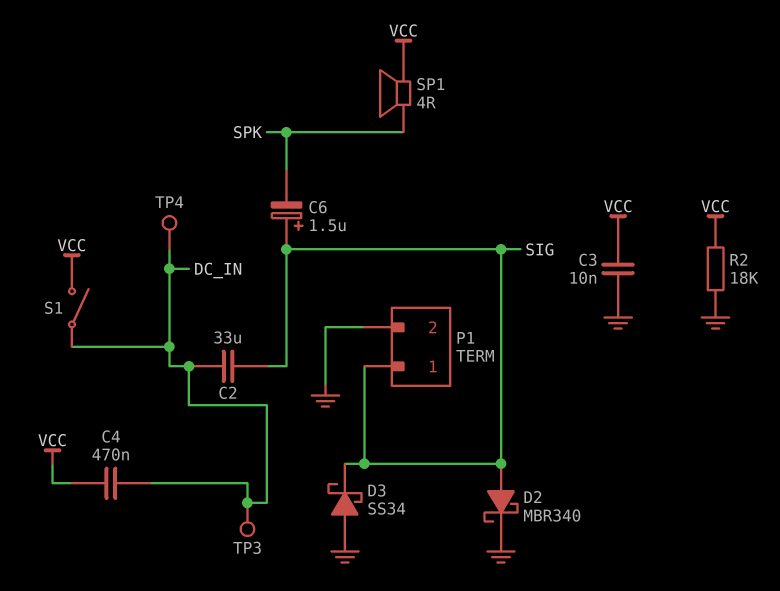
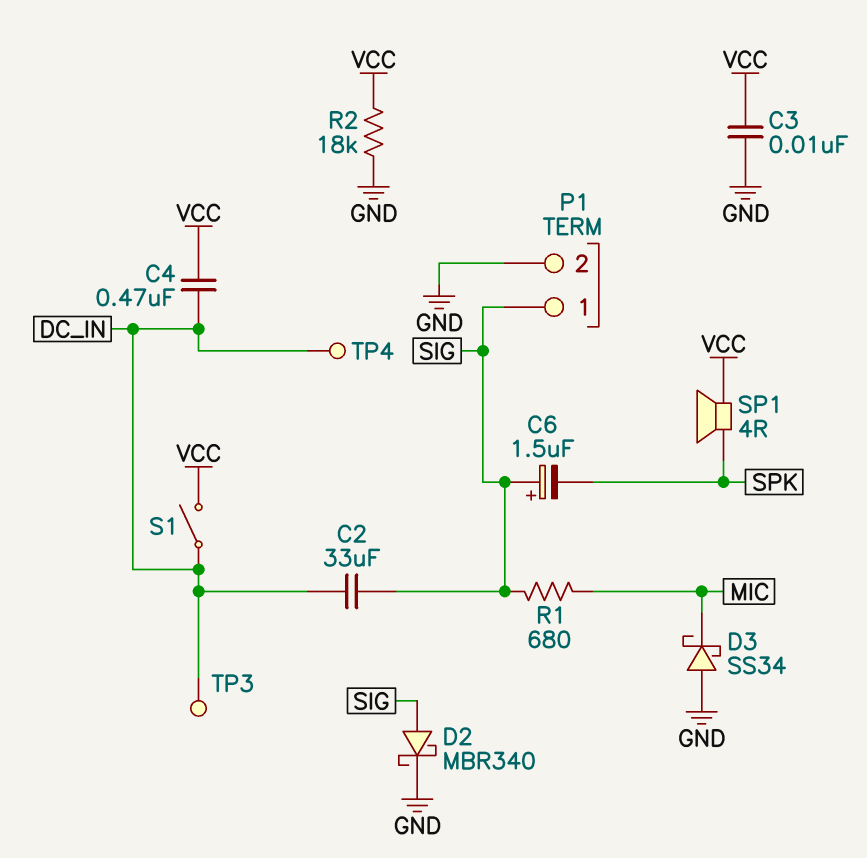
D3: schottky SS34 (A GND, K SIG) -> schottky SS34 (A GND, K MIC)
R1: none -> 680 (MIC, SIG)

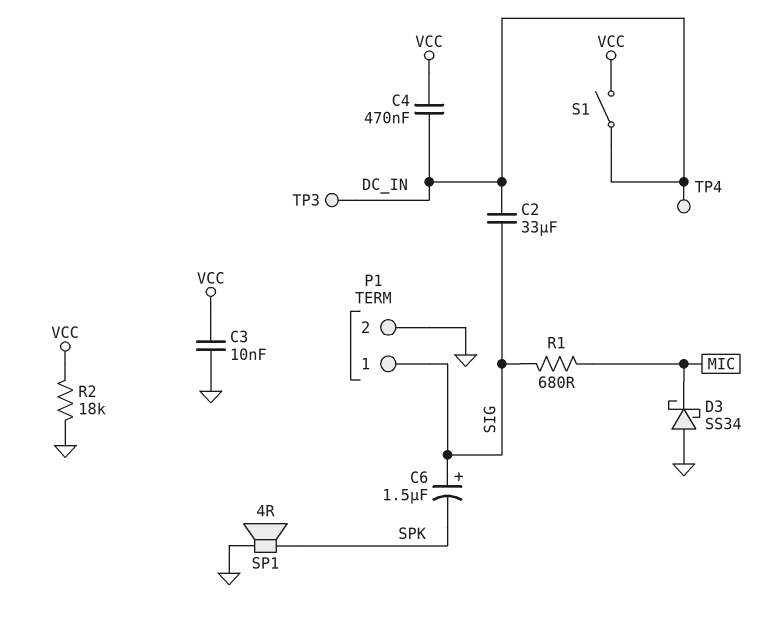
D2: schottky MBR340 (A SIG, K GND) -> none
SP1: speaker 4R (SPK, VCC) -> speaker 4R (GND, SPK)

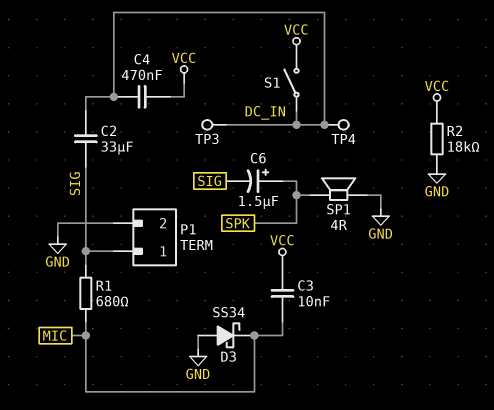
C3: 10nF (GND, VCC) -> 10nF (MIC, VCC)
C6: 1.5uF (plus SIG, minus SPK) -> 1.5uF (plus SPK, minus SIG)

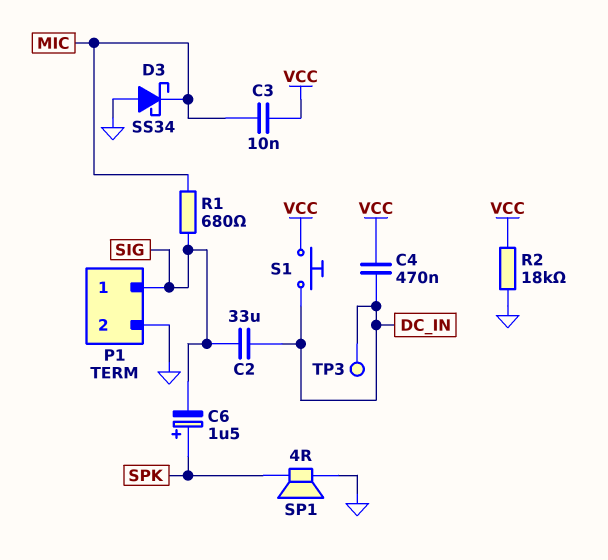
S1: switch (DC_IN, VCC) -> button (DC_IN, VCC)
TP4: test point (DC_IN) -> none

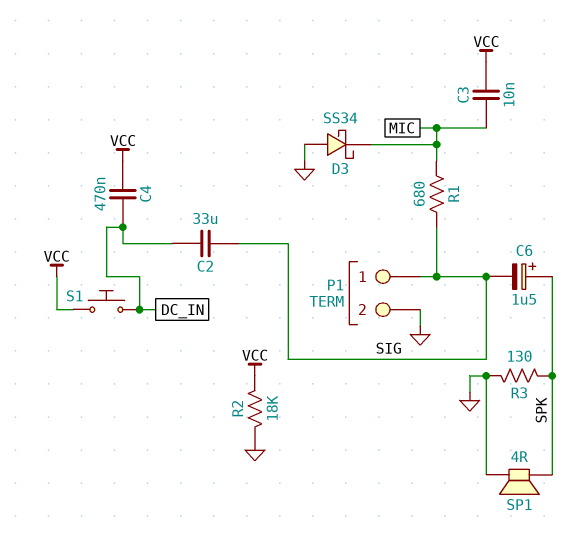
R3: none -> 130 (GND, SPK)
TP3: test point (DC_IN) -> none

